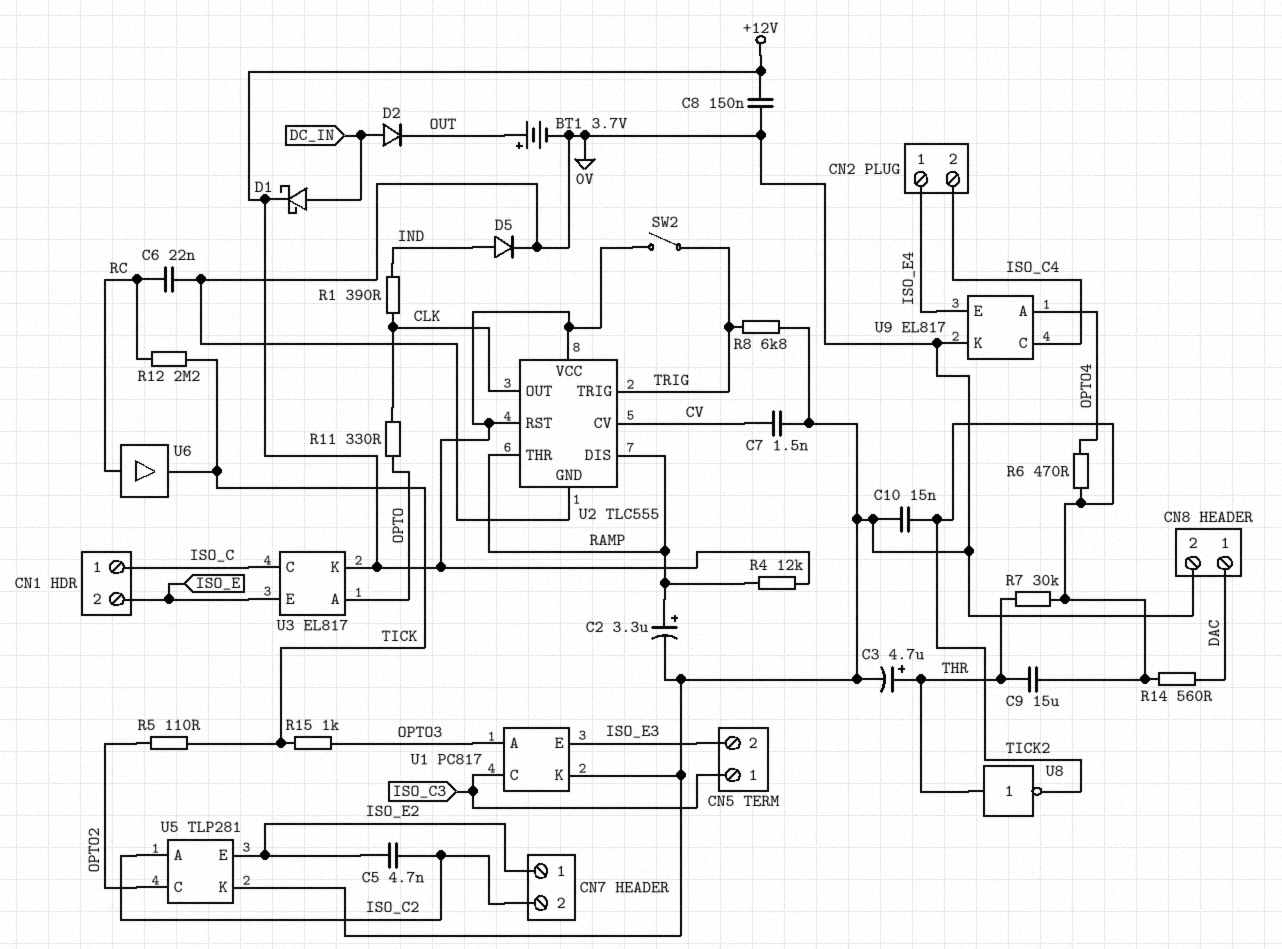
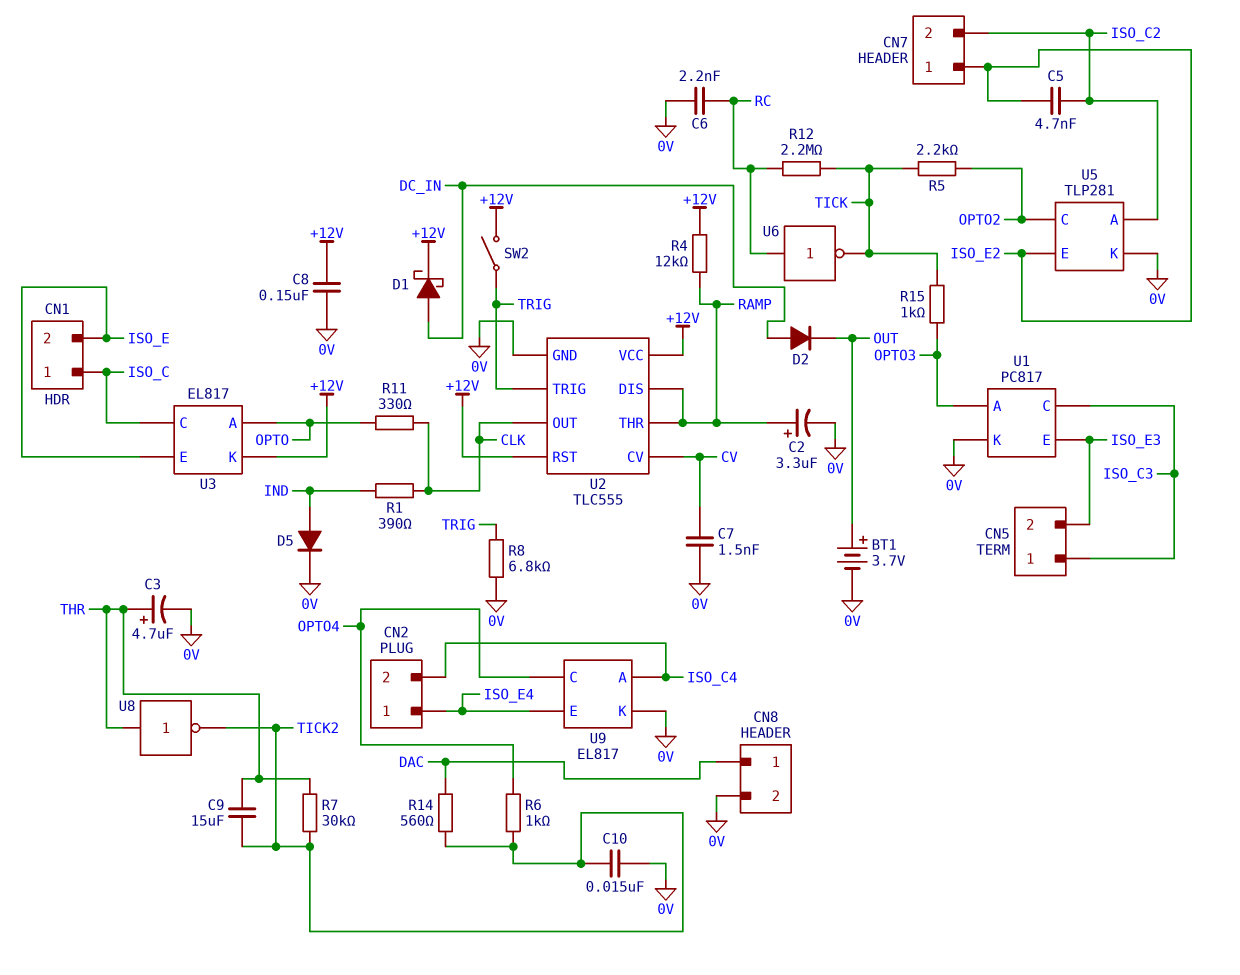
C6: 22nF (0V, RC) -> 2.2nF (0V, RC)
R5: 110 (OPTO2, TICK) -> 2.2k (OPTO2, TICK)
R6: 470 (OPTO4, TICK2) -> 1k (OPTO4, TICK2)
U6: buffer (in RC, out TICK) -> NOT (in RC, out TICK)
U9 pin A: OPTO4 -> ISO_C4
U9 pin C: ISO_C4 -> OPTO4

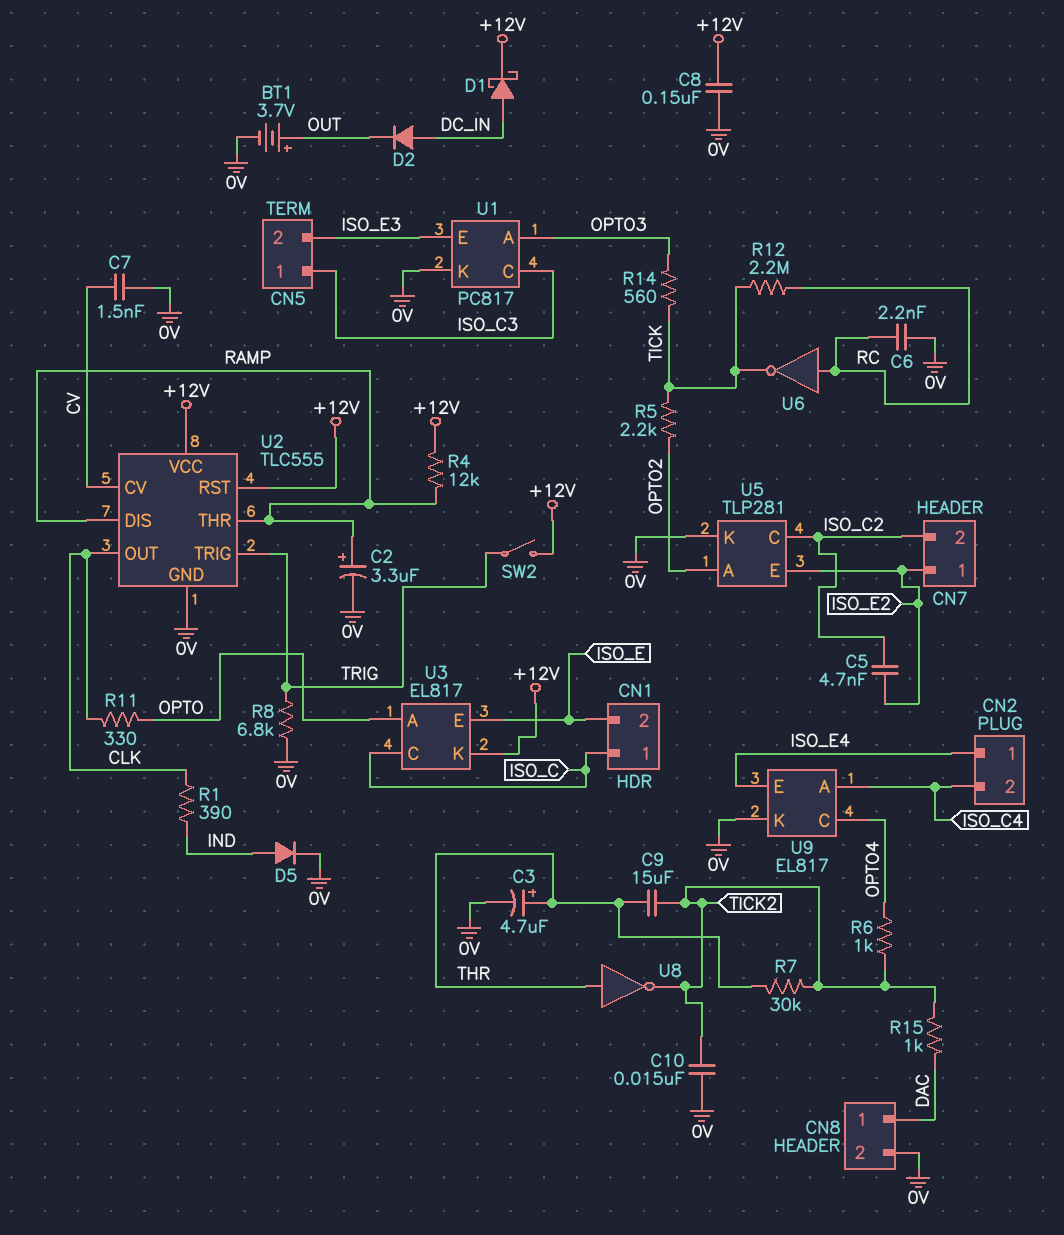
R14: 560 (DAC, TICK2) -> 560 (OPTO3, TICK)
R15: 1k (OPTO3, TICK) -> 1k (DAC, TICK2)
U5 pin A: ISO_C2 -> OPTO2
U5 pin C: OPTO2 -> ISO_C2

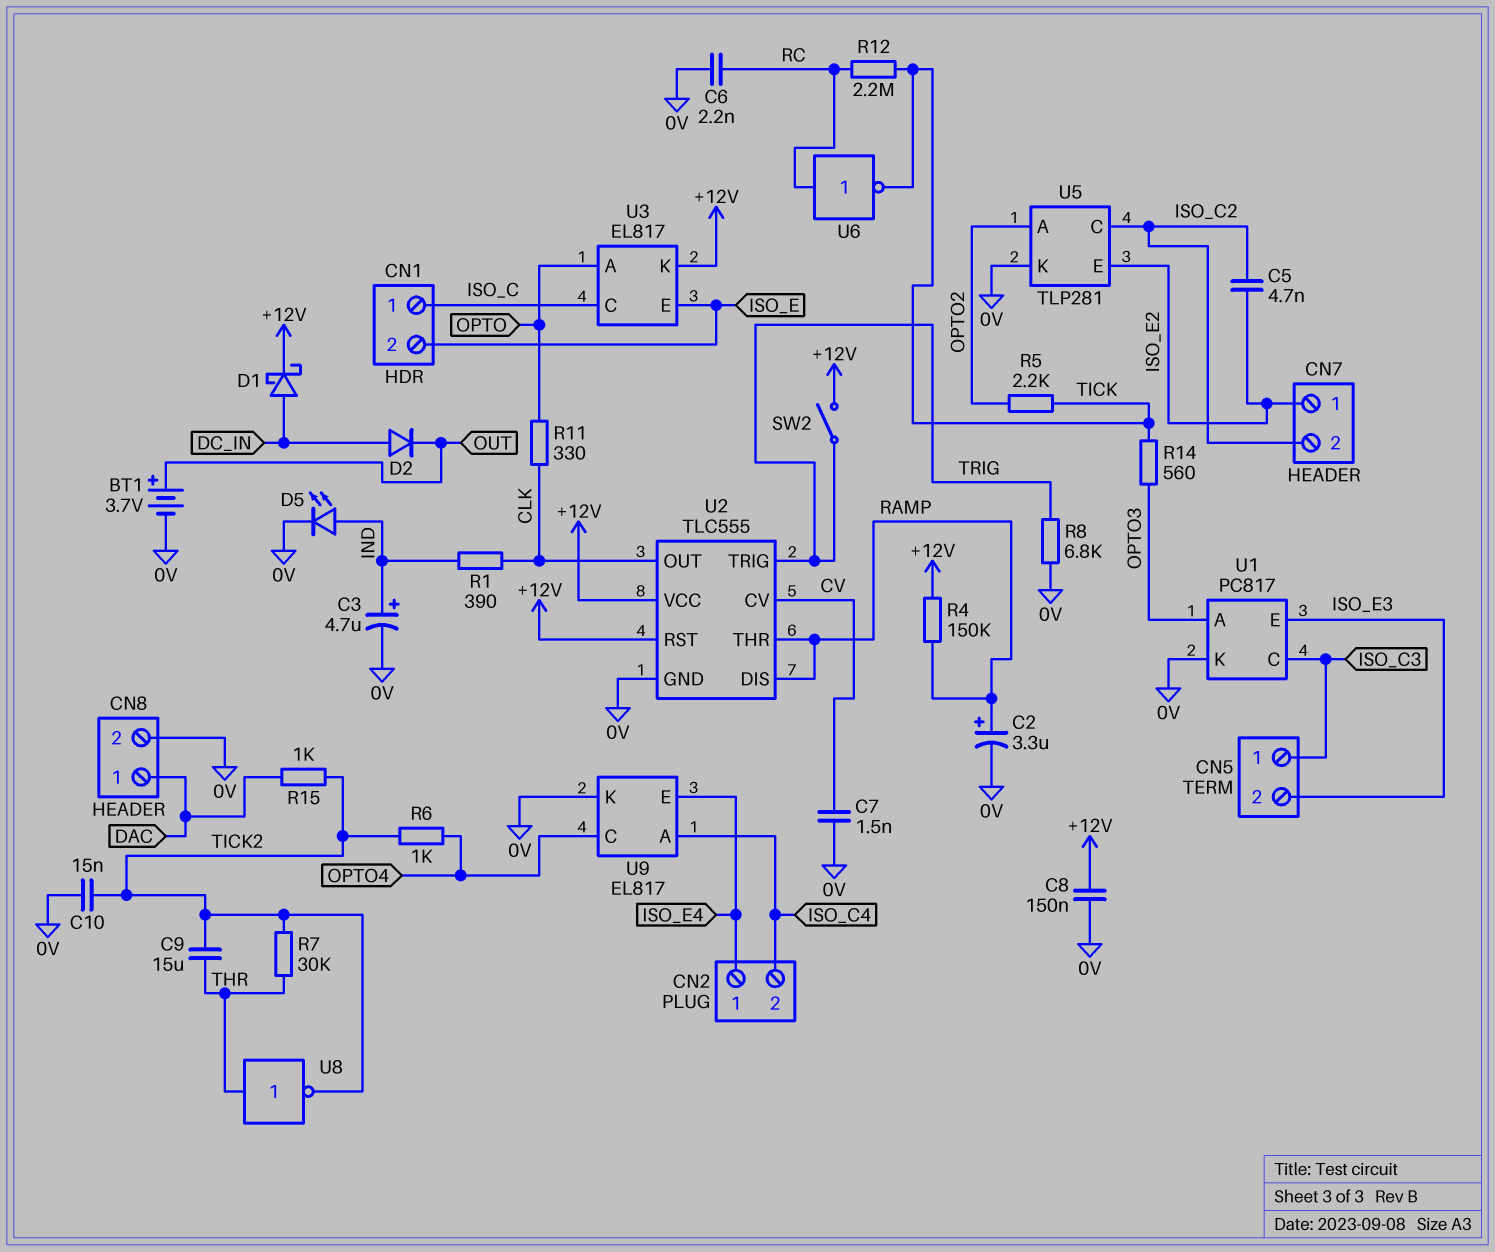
C3: 4.7uF (plus THR, minus 0V) -> 4.7uF (plus IND, minus 0V)
D5: diode (A IND, K 0V) -> LED (A IND, K 0V)
R4: 12k (+12V, RAMP) -> 150k (+12V, RAMP)

